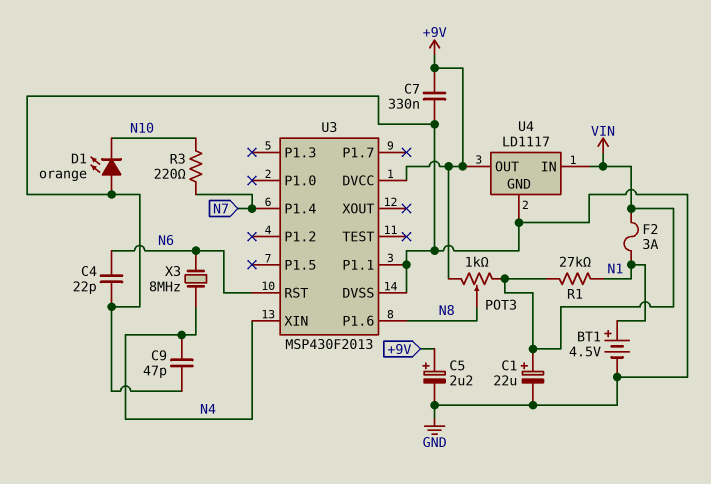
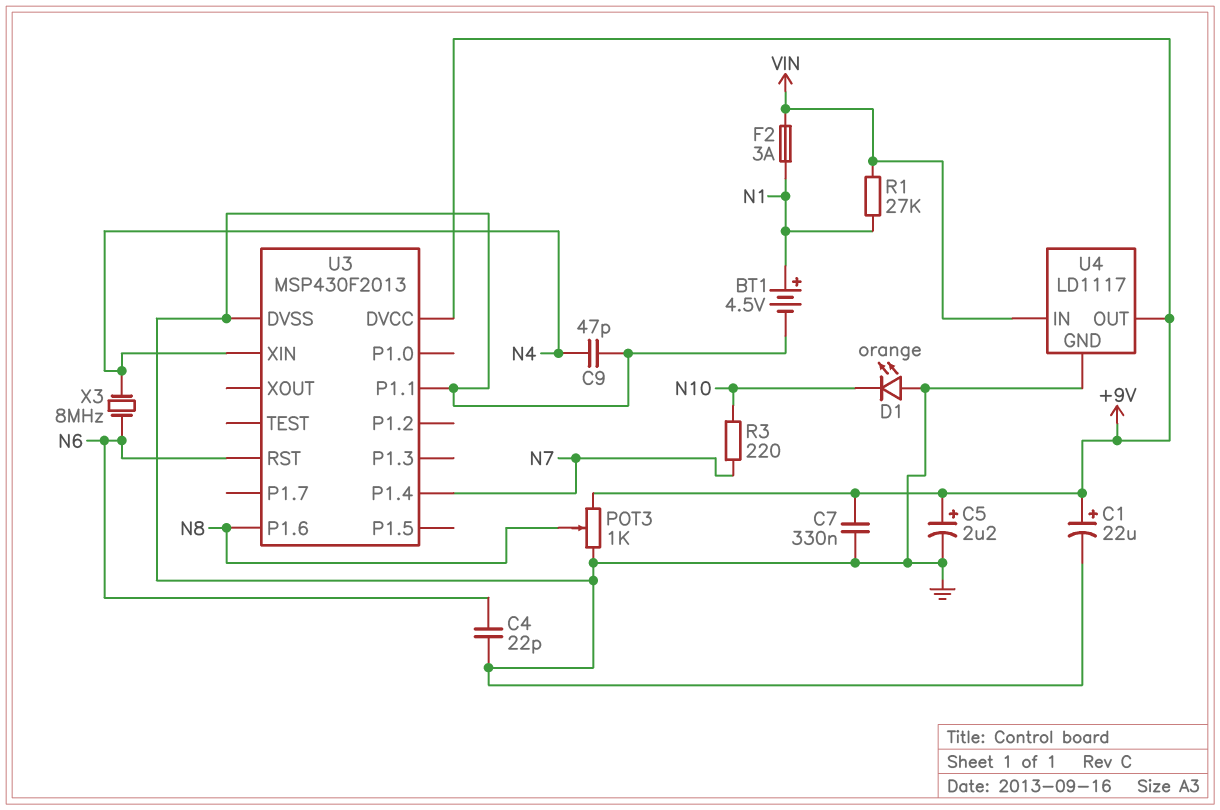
C1: 22uF (plus VIN, minus GND) -> 22uF (plus +9V, minus GND)
POT3: 1k (+9V, VIN, wiper N8) -> 1k (+9V, GND, wiper N8)

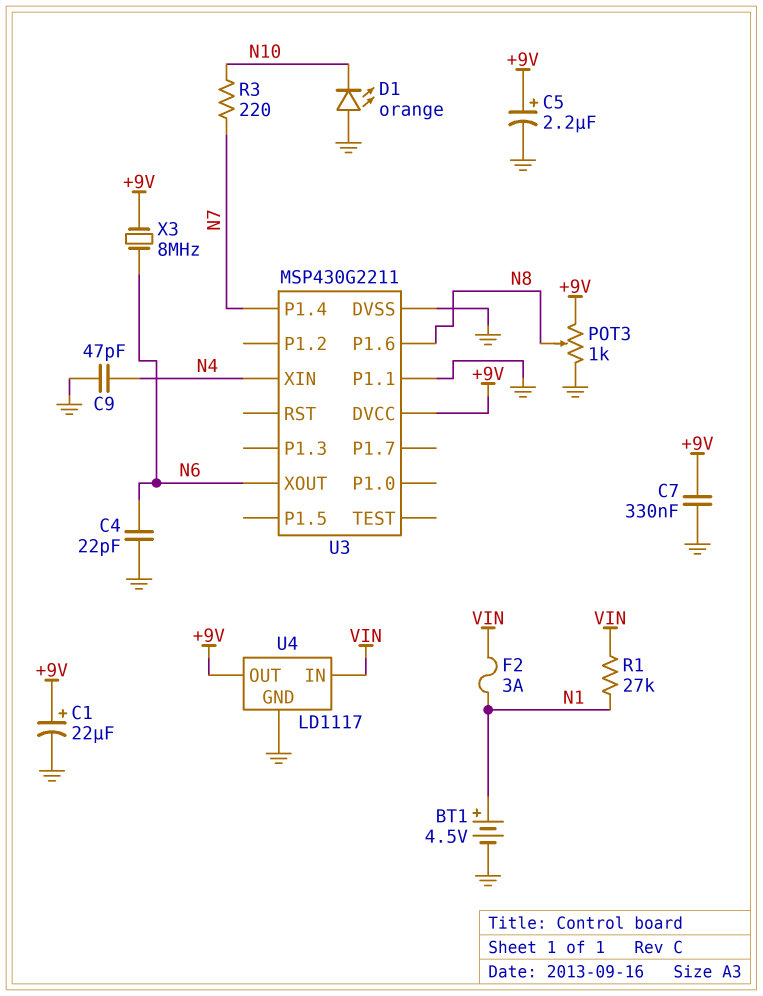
U3: MSP430F2013 -> MSP430G2211
U3 pin RST: N6 -> none
U3 pin XOUT: none -> N6
X3: 8MHz (N4, N6) -> 8MHz (+9V, N6)

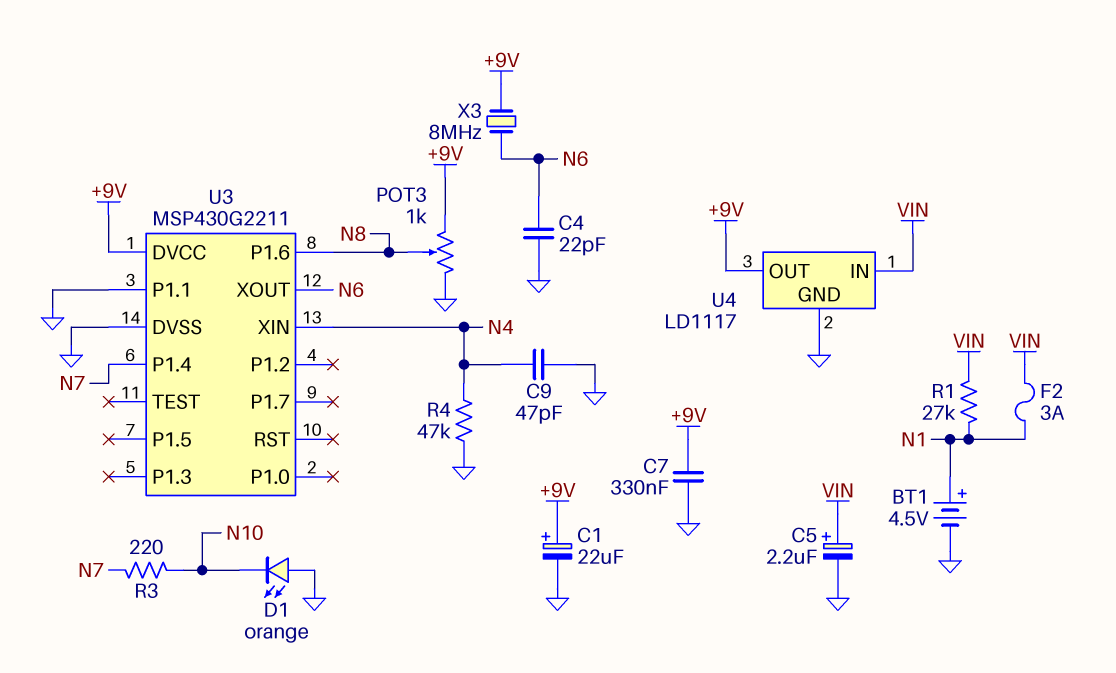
C5: 2.2uF (plus +9V, minus GND) -> 2.2uF (plus VIN, minus GND)
R4: none -> 47k (GND, N4)

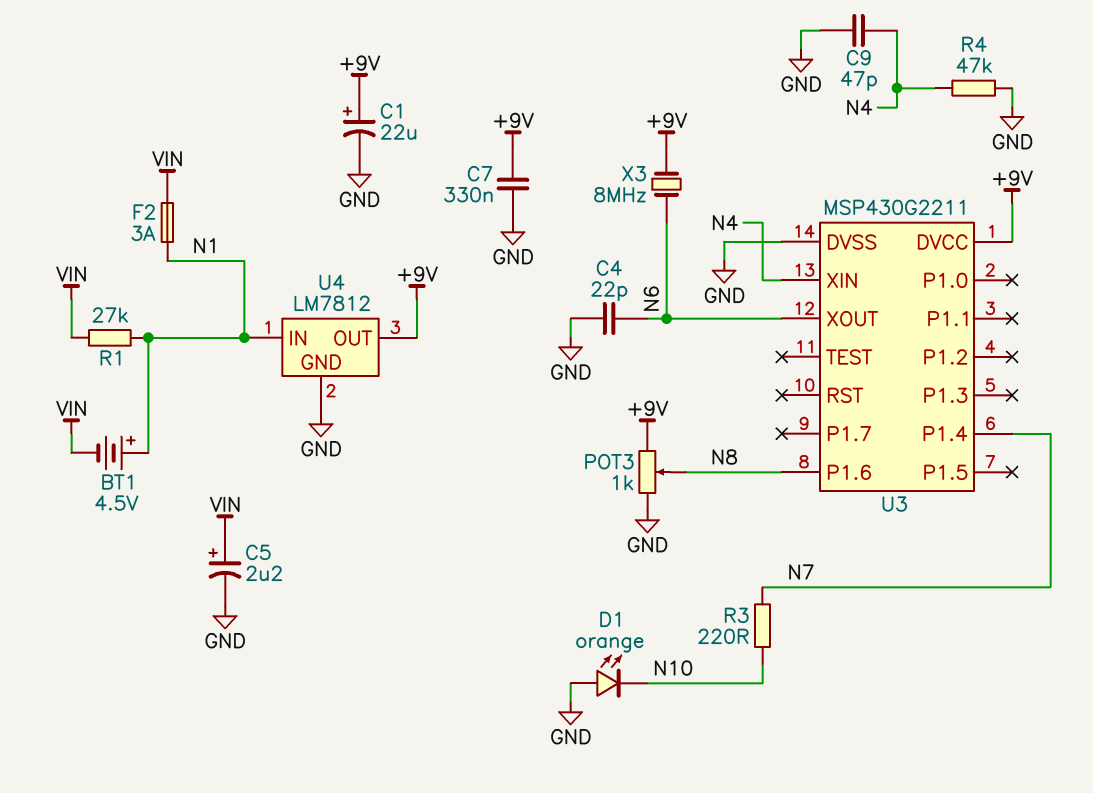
BT1: 4.5V (plus N1, minus GND) -> 4.5V (plus N1, minus VIN)
U3 pin P1.1: GND -> none
U4: LD1117 -> LM7812
U4 pin IN: VIN -> N1

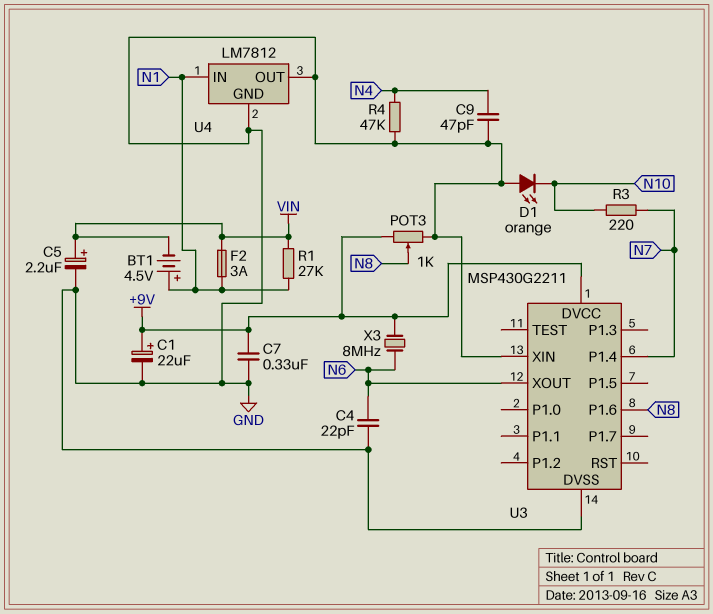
U3 pin XIN: N4 -> GND
U4 pin OUT: +9V -> GND

